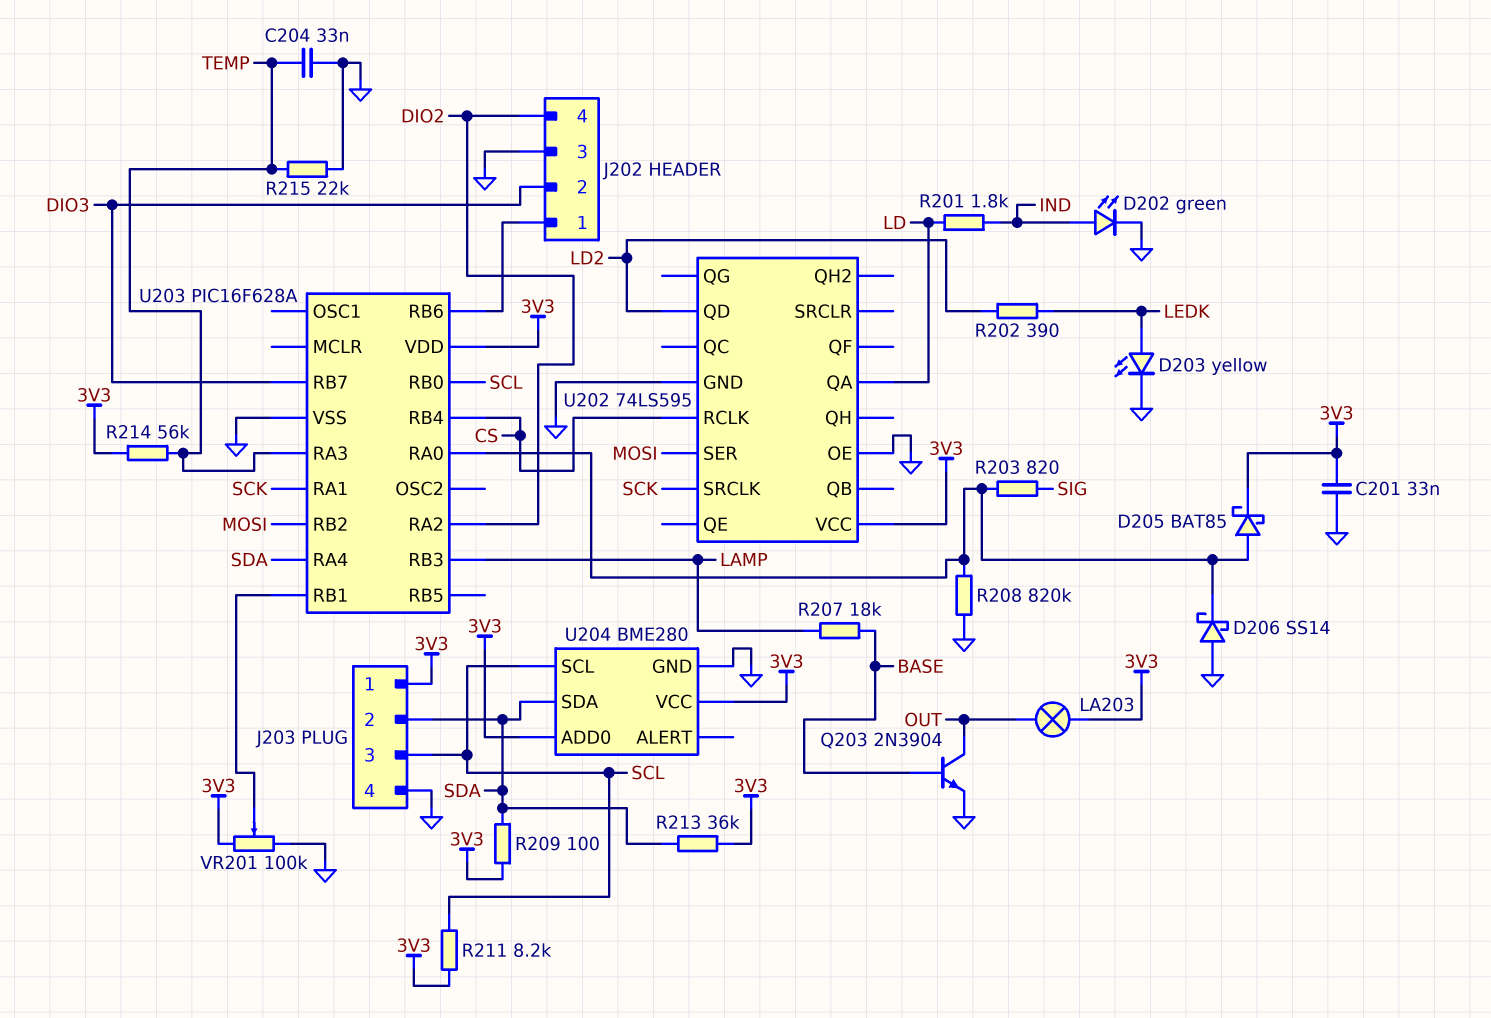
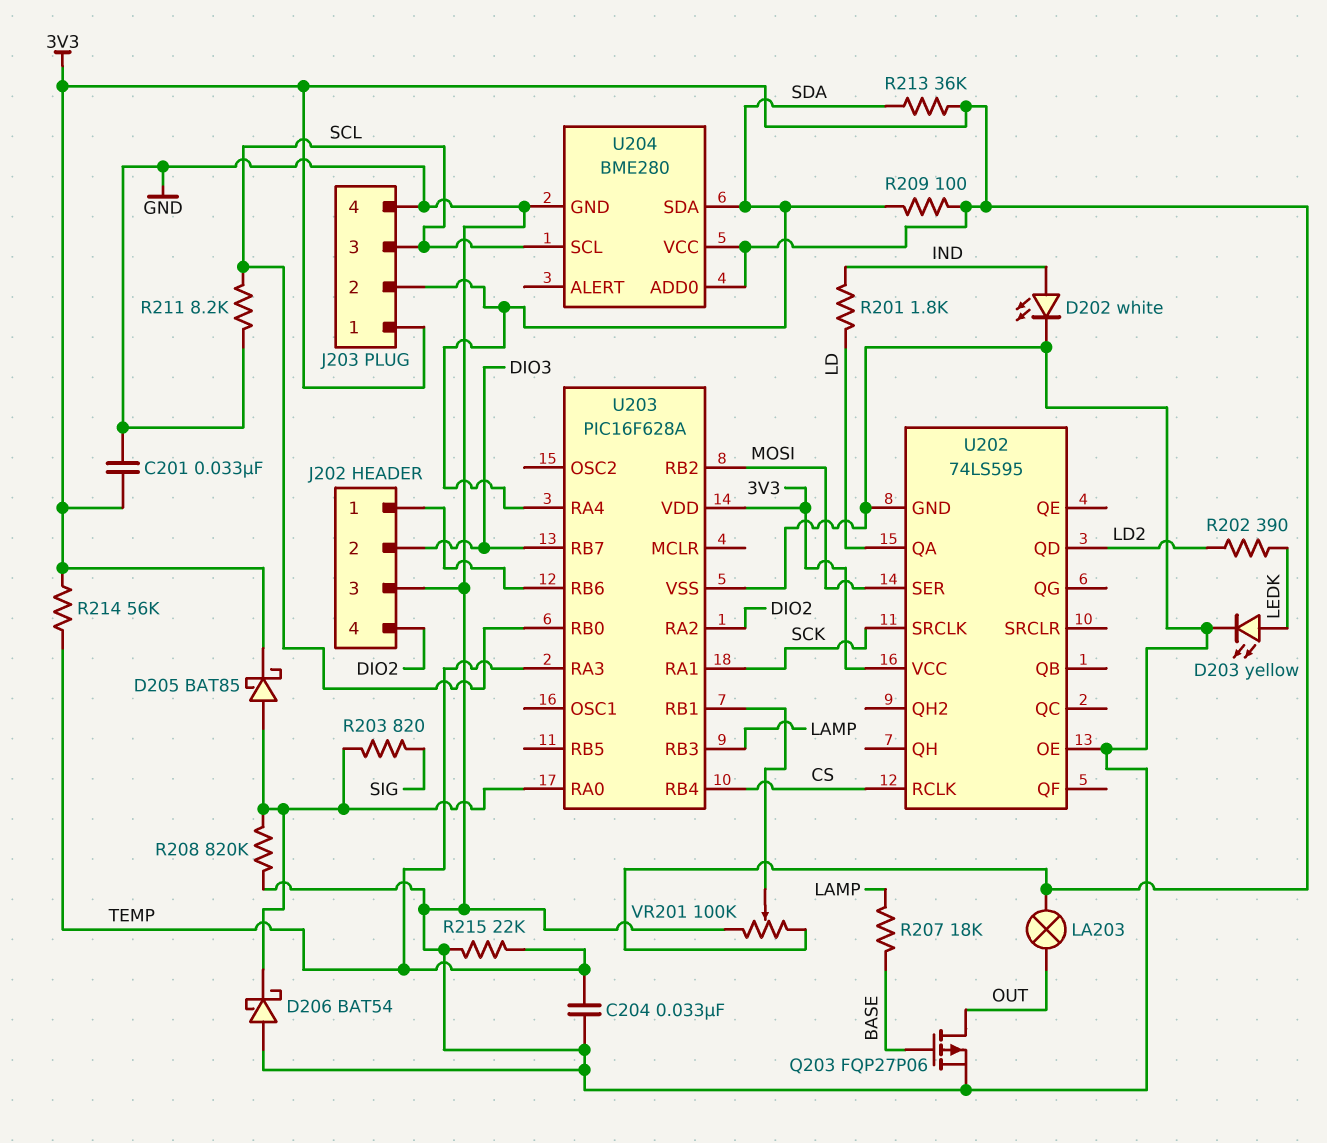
D202: LED green (A IND, K GND) -> LED white (A IND, K GND)
D206: schottky SS14 (A GND, K U203/RA0) -> schottky BAT54 (A GND, K U203/RA0)
Q203: NPN 2N3904 (B BASE, C OUT, E GND) -> PMOS FQP27P06 (G BASE, D OUT, S GND)
R211: 8.2k (3V3, SCL) -> 8.2k (GND, SCL)

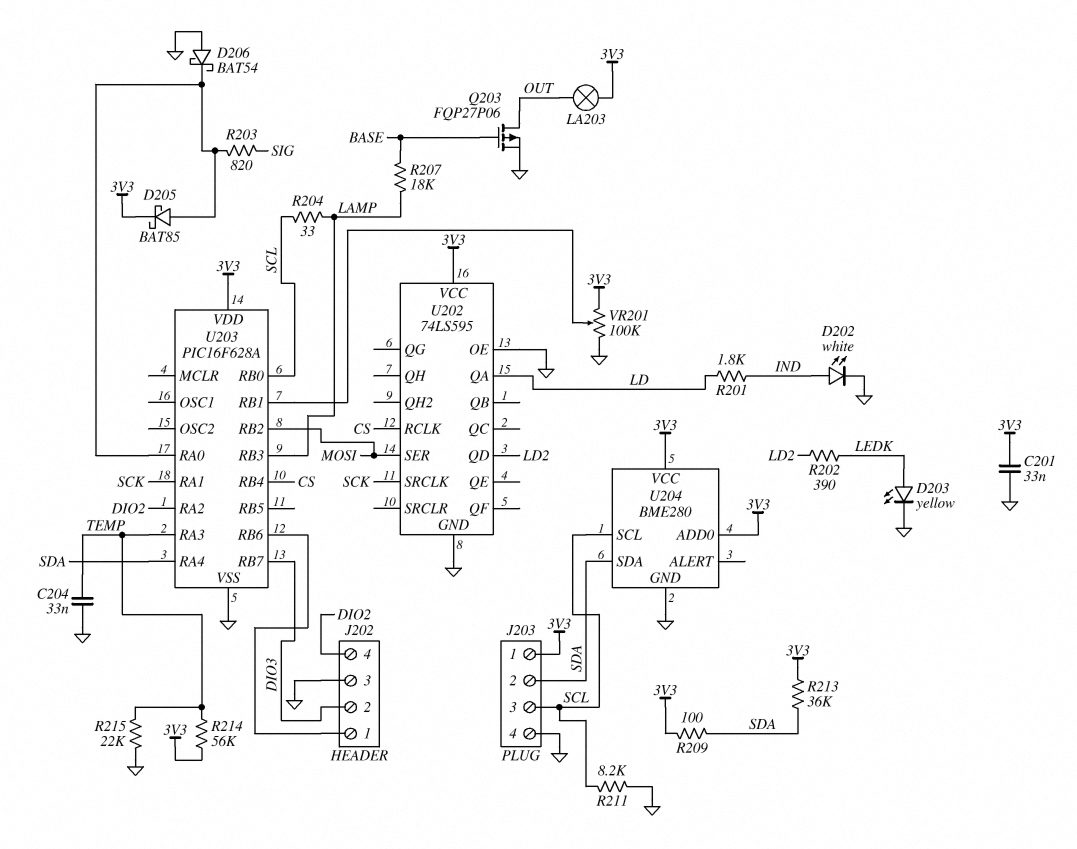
R204: none -> 33 (LAMP, SCL)
R208: 820k (GND, U203/RA0) -> none

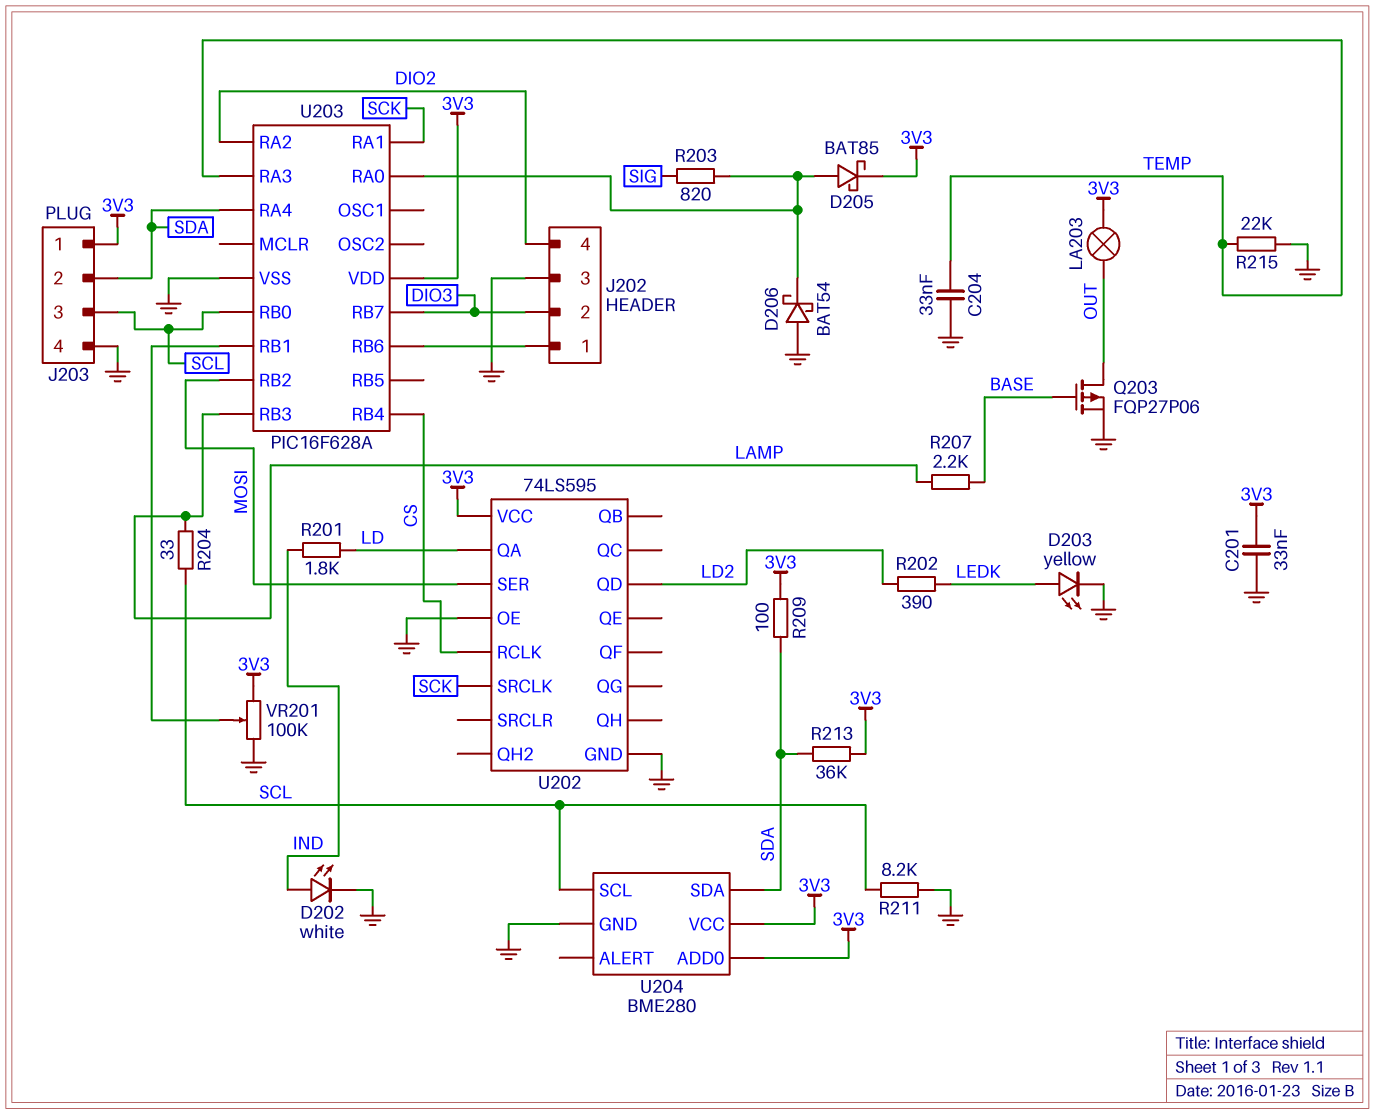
R207: 18k (BASE, LAMP) -> 2.2k (BASE, LAMP)
R214: 56k (3V3, TEMP) -> none

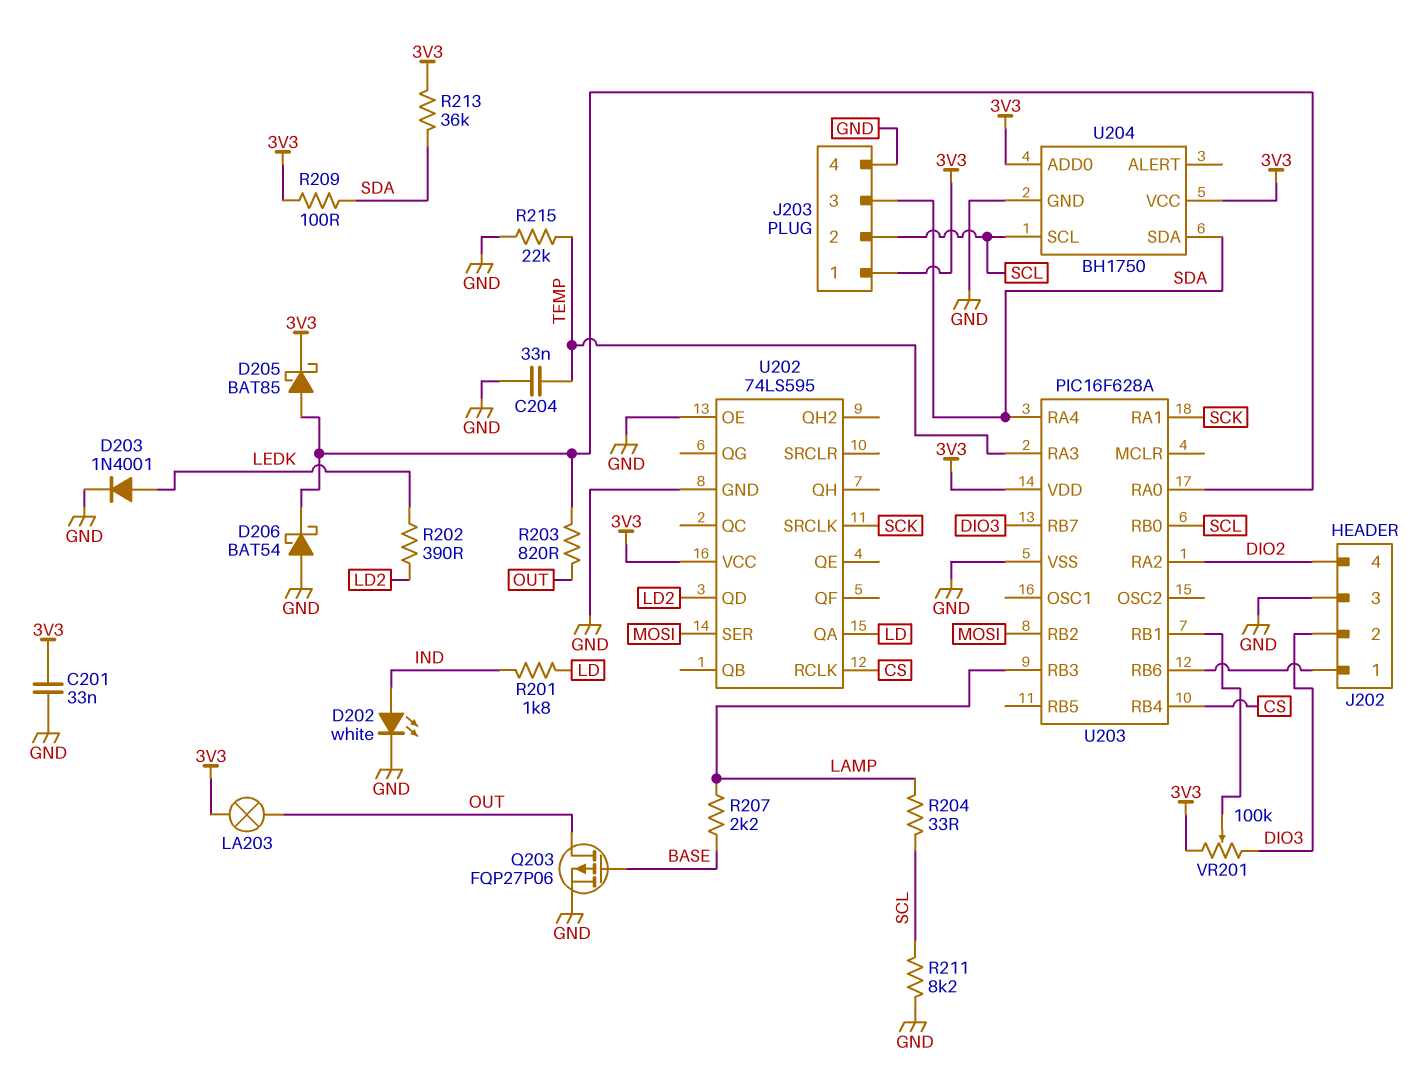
D203: LED yellow (A LEDK, K GND) -> diode 1N4001 (A LEDK, K GND)
J203 pin 2: SDA -> SCL
J203 pin 3: SCL -> SDA
R203: 820 (SIG, U203/RA0) -> 820 (OUT, U203/RA0)
U204: BME280 -> BH1750
VR201: 100k (3V3, GND, wiper U203/RB1) -> 100k (3V3, DIO3, wiper U203/RB1)

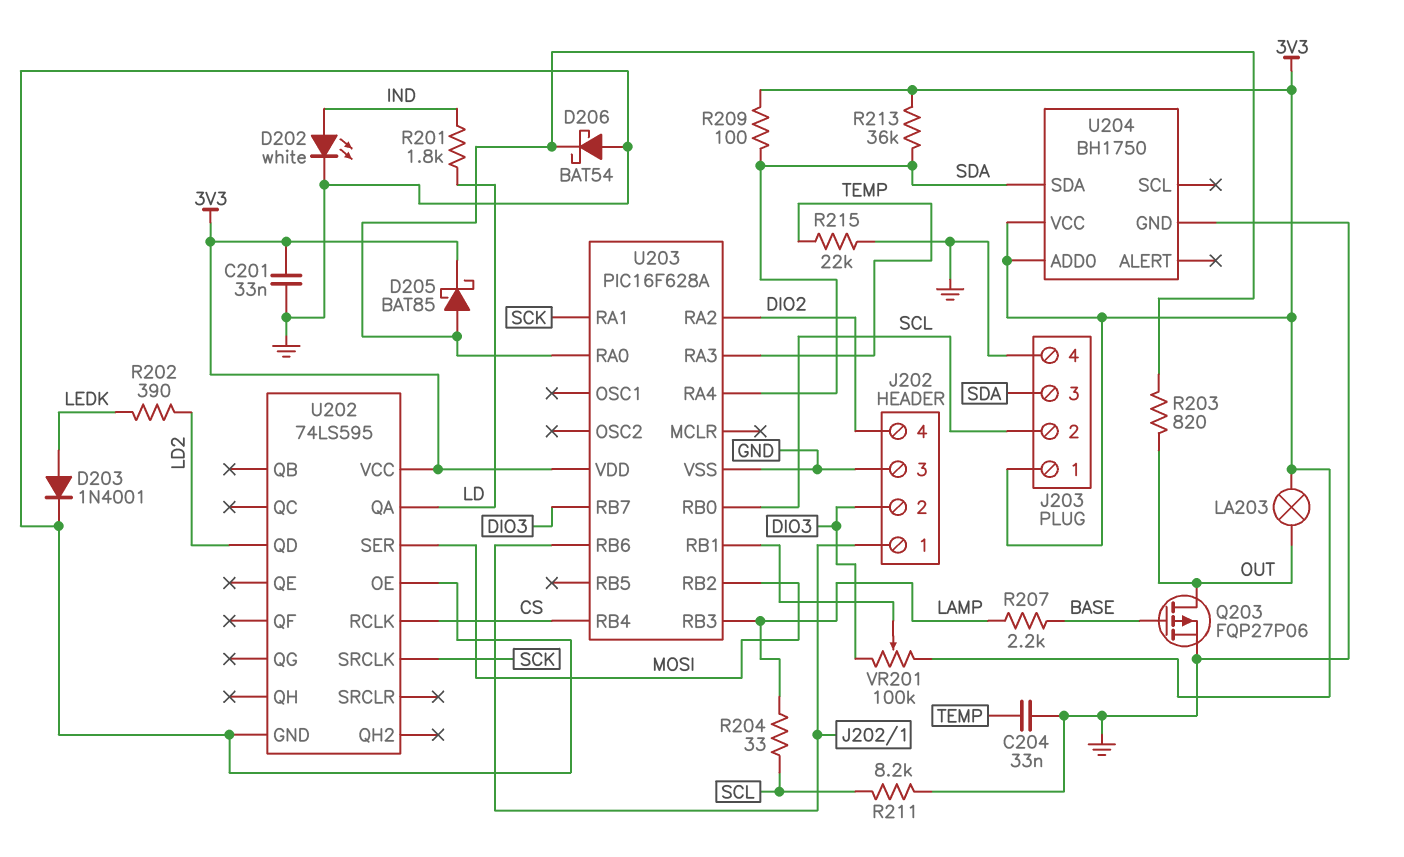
U204 pin SCL: SCL -> none

